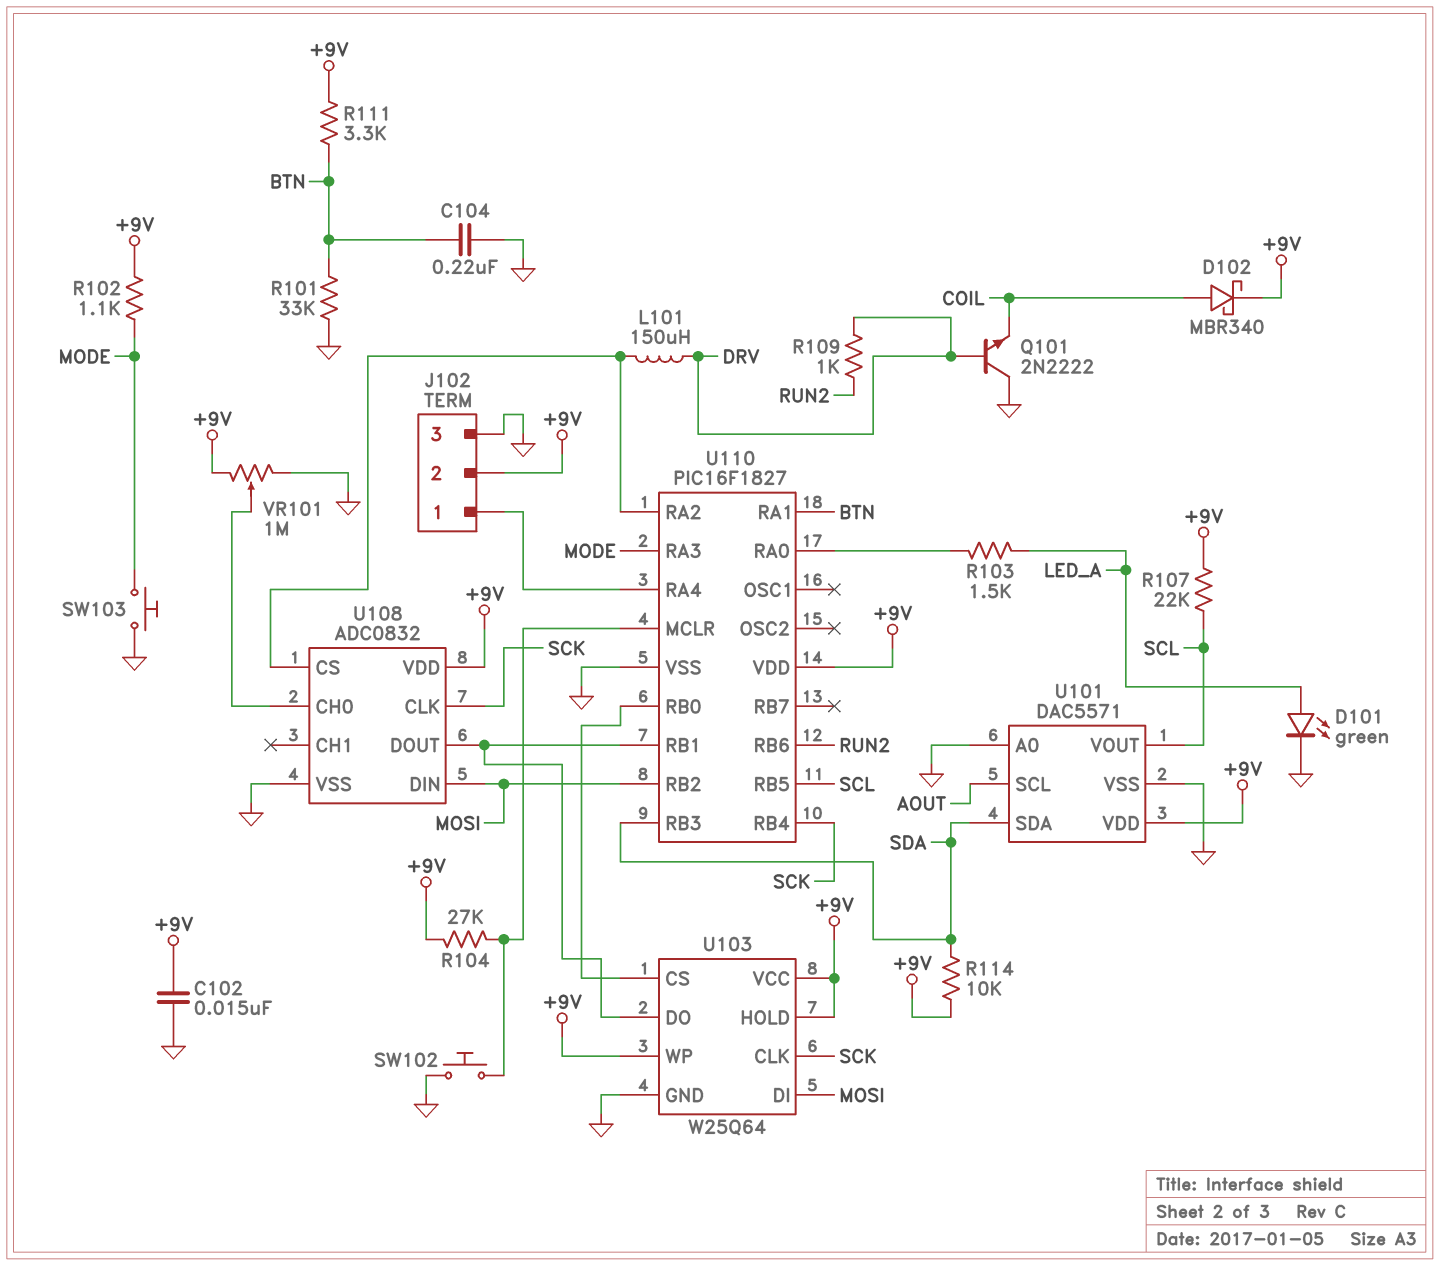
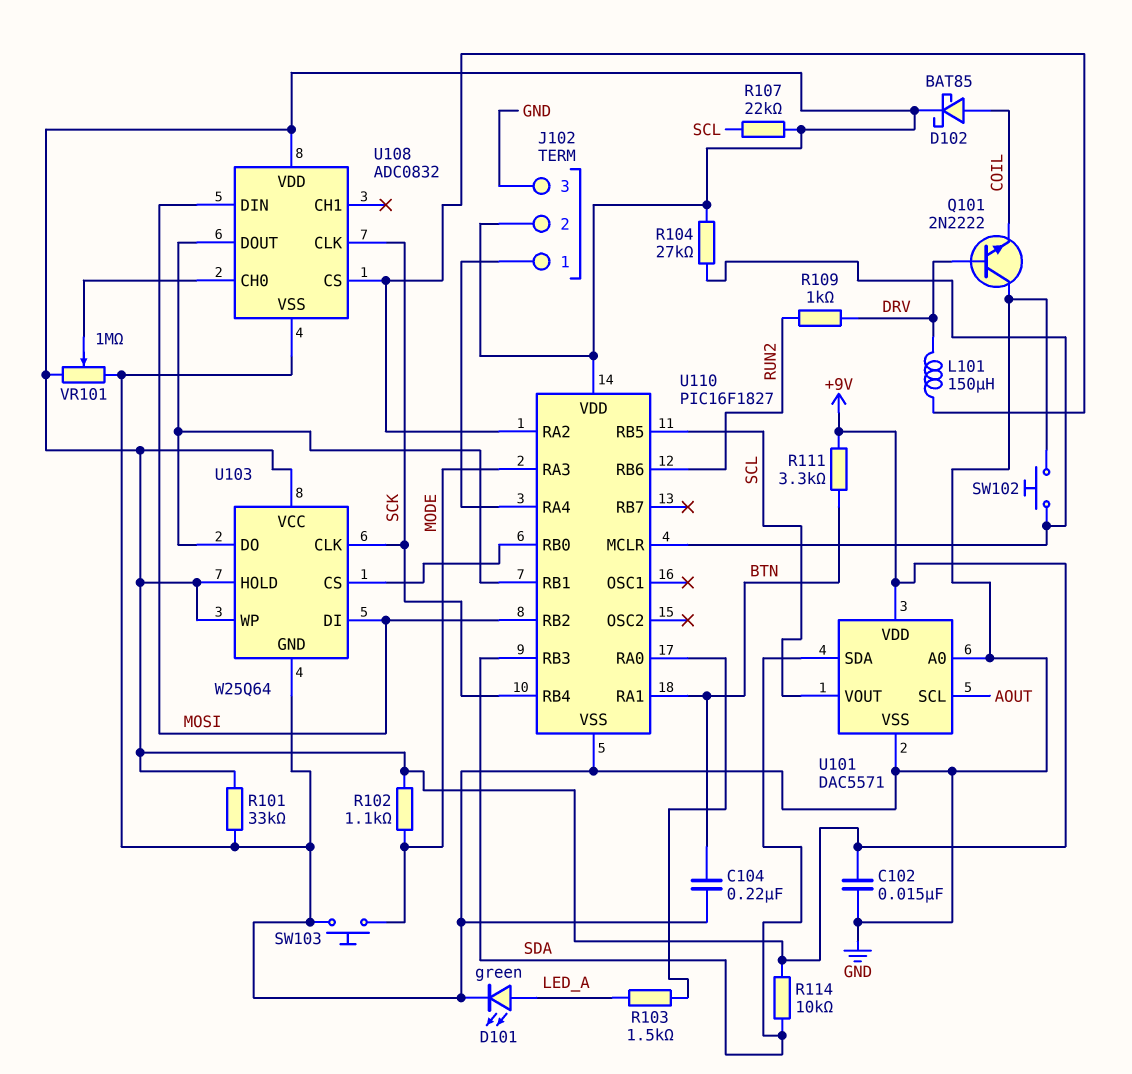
D102: schottky MBR340 (A COIL, K +9V) -> schottky BAT85 (A COIL, K +9V)
R101: 33k (BTN, GND) -> 33k (+9V, GND)

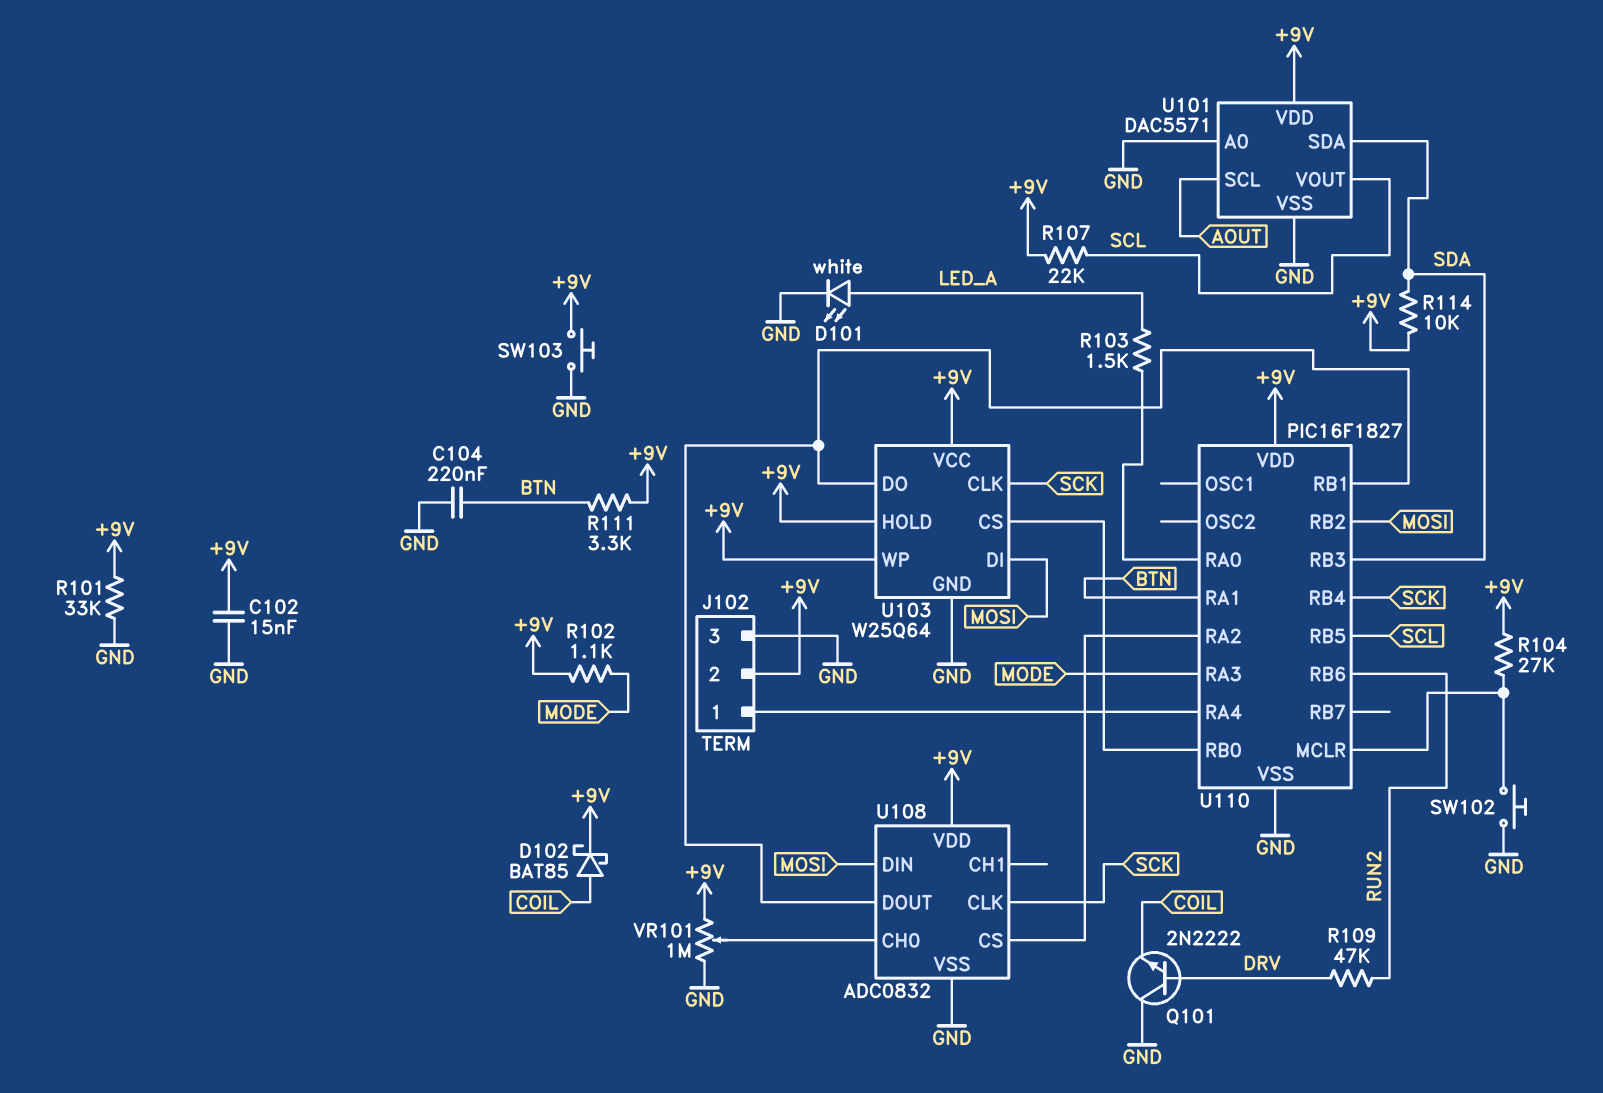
D101: LED green (A LED_A, K GND) -> LED white (A LED_A, K GND)
L101: 150uH (DRV, U108/CS) -> none
R109: 1k (DRV, RUN2) -> 47k (DRV, RUN2)
SW103: button (GND, MODE) -> button (+9V, GND)

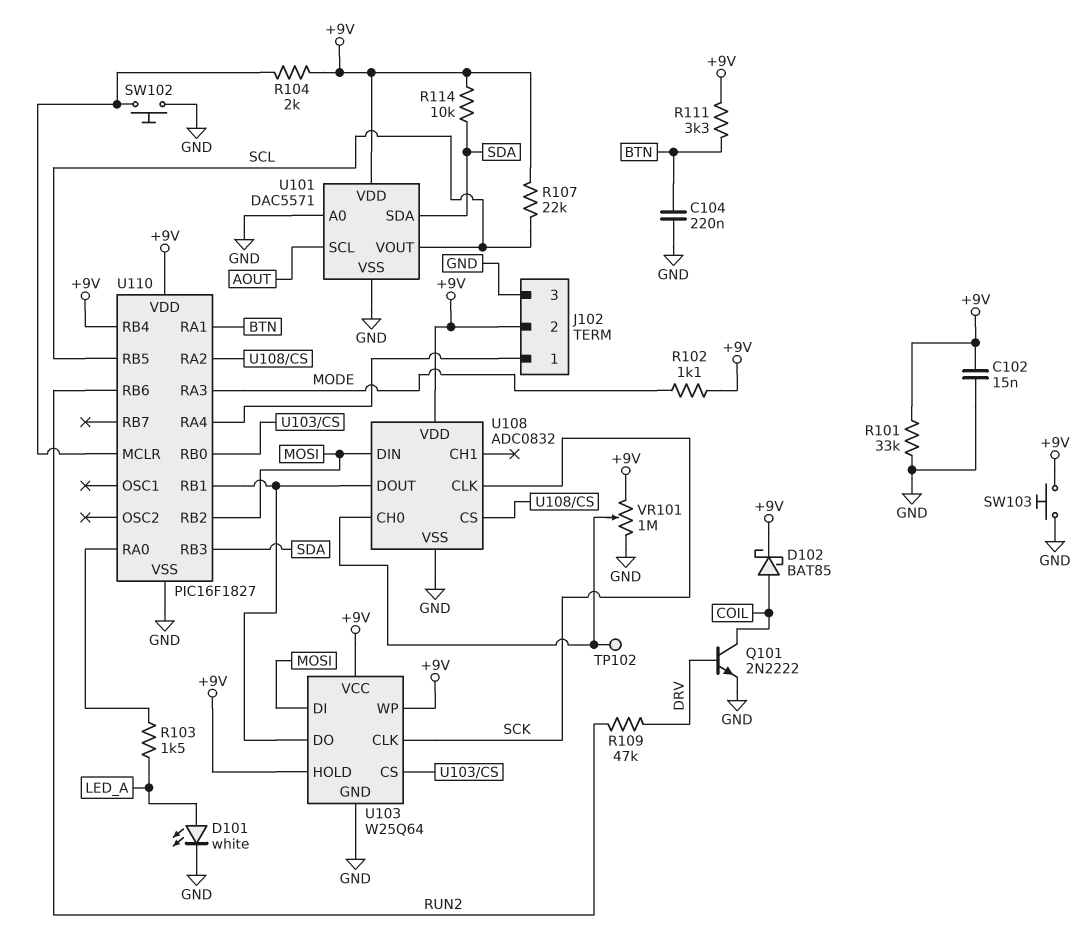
Q101: NPN 2N2222 (B DRV, C GND, E COIL) -> NPN 2N2222 (B DRV, C COIL, E GND)
R104: 27k (+9V, U110/MCLR) -> 2k (+9V, U110/MCLR)
TP102: none -> test point (U108/CH0)
U110 pin RB4: SCK -> +9V

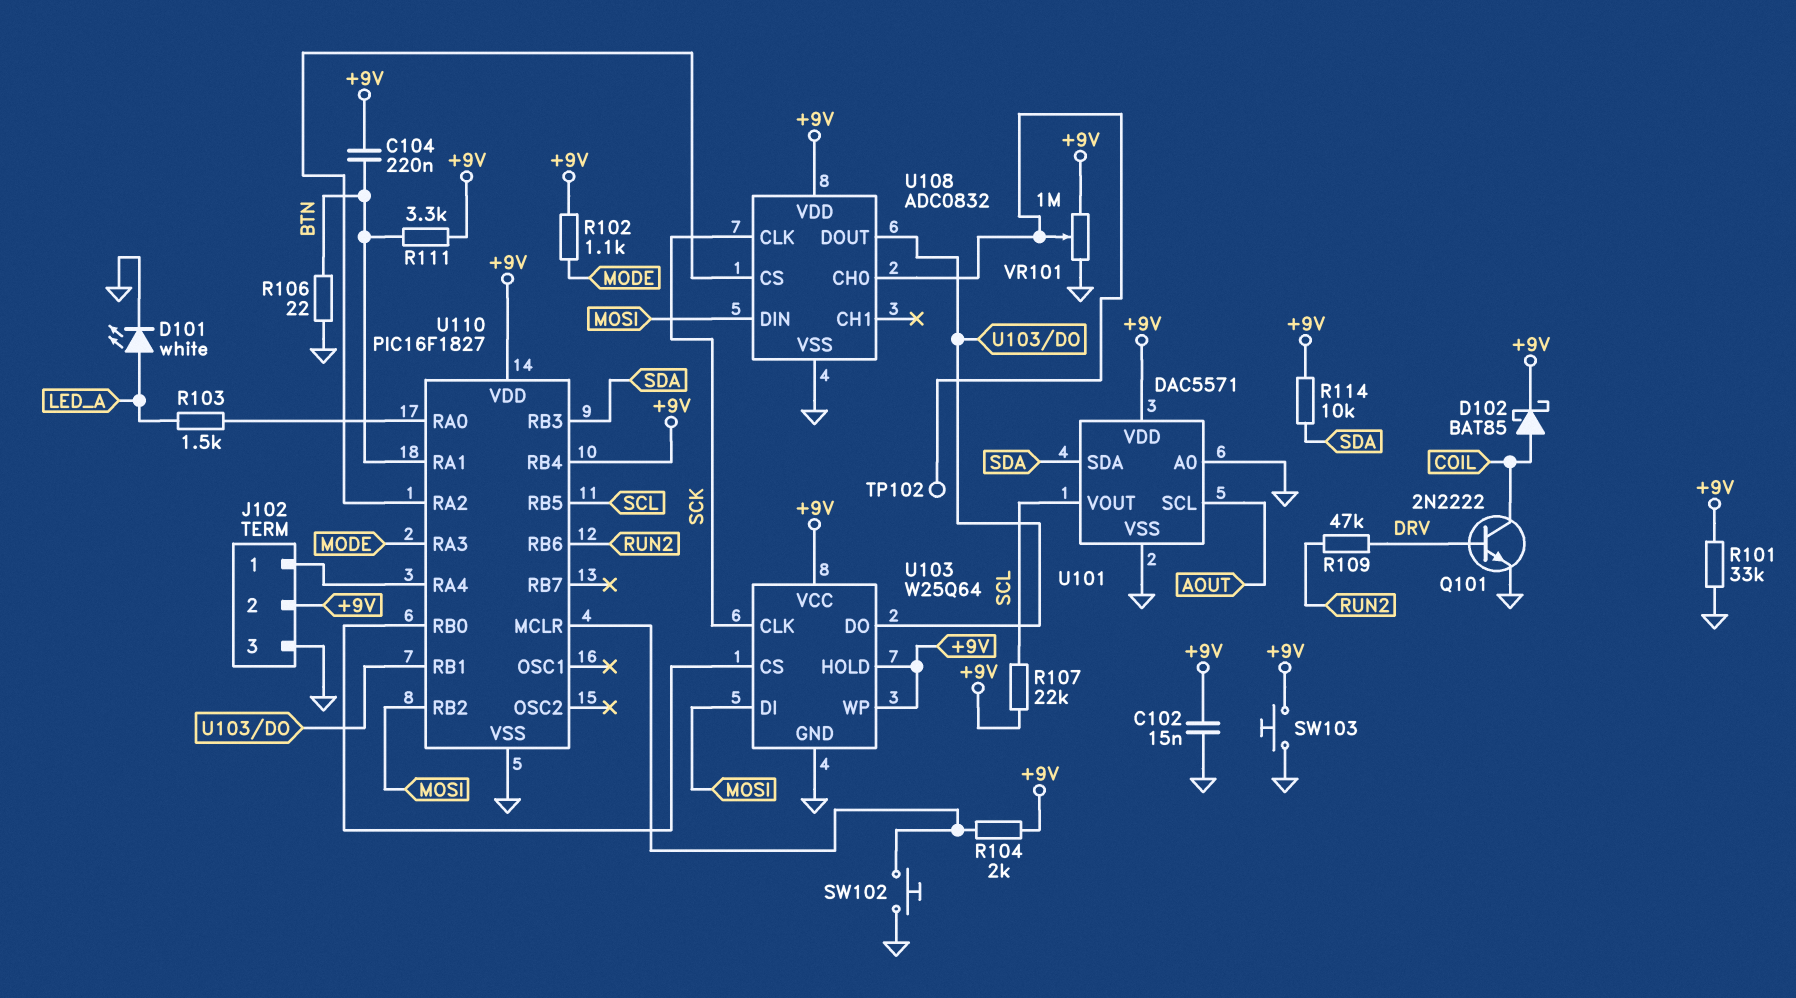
C104: 220nF (BTN, GND) -> 220nF (+9V, BTN)
R106: none -> 22 (BTN, GND)

